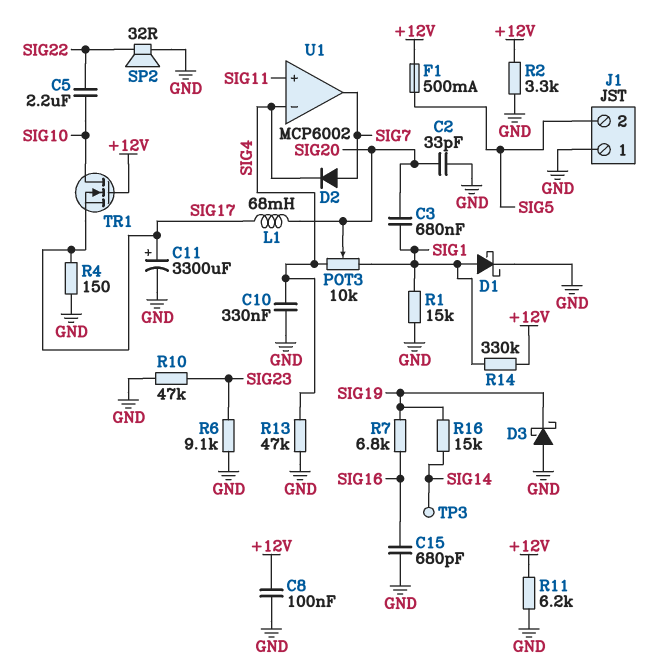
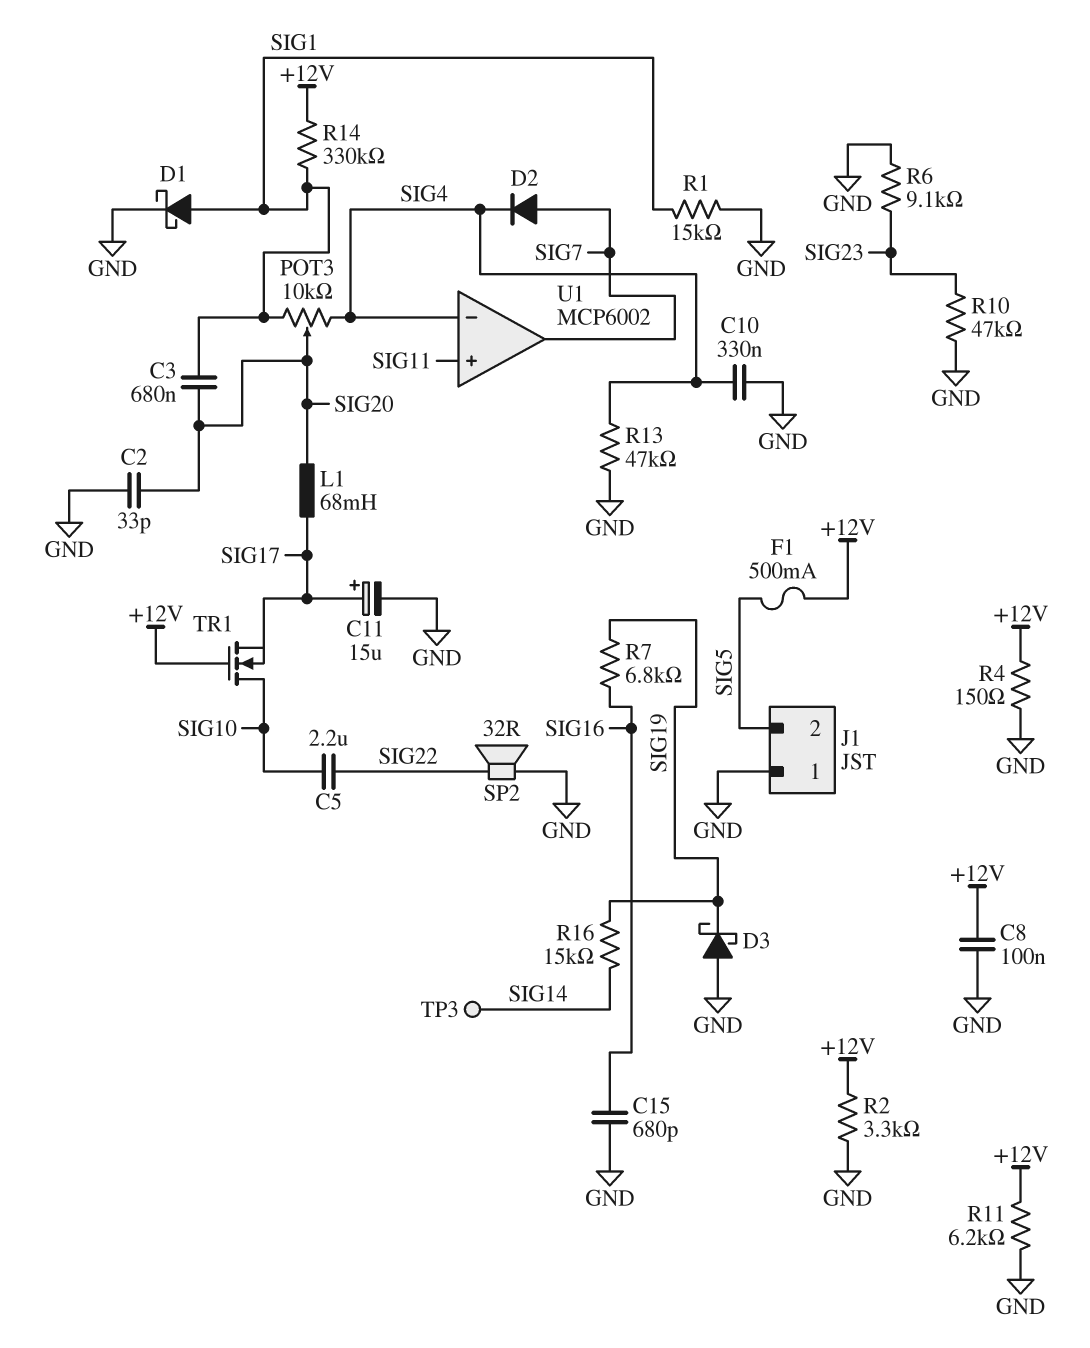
C11: 3300uF (plus SIG17, minus GND) -> 15uF (plus SIG17, minus GND)
R4: 150 (GND, SIG17) -> 150 (+12V, GND)

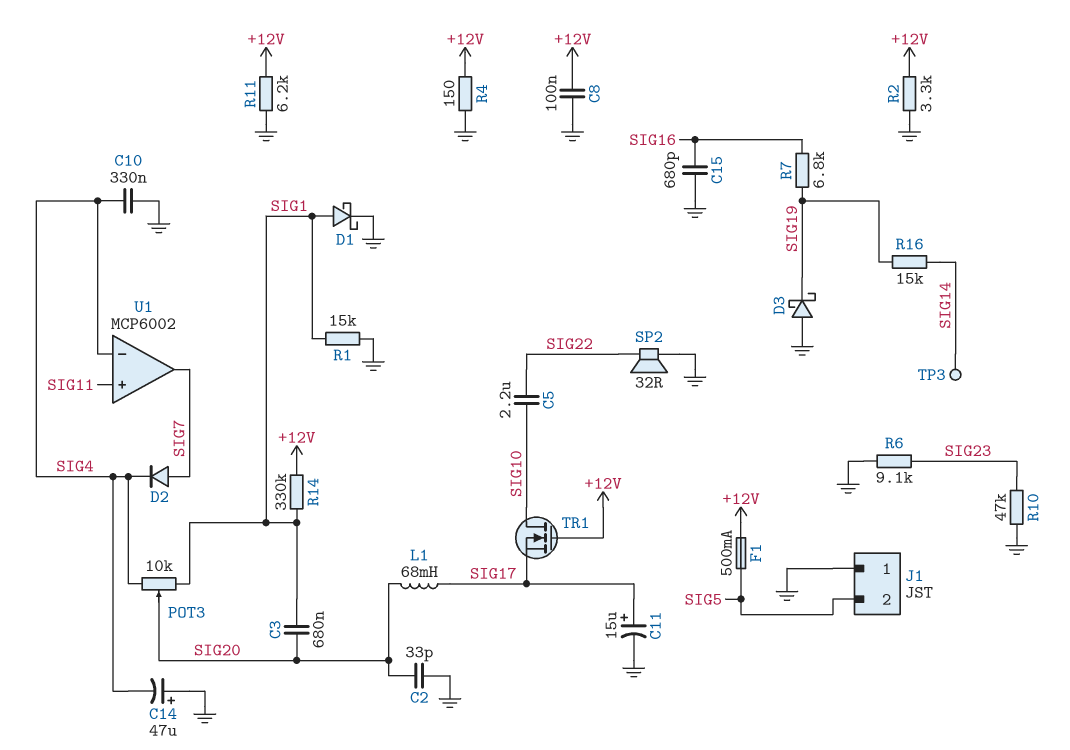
C14: none -> 47uF (plus GND, minus SIG4)
R13: 47k (GND, SIG4) -> none

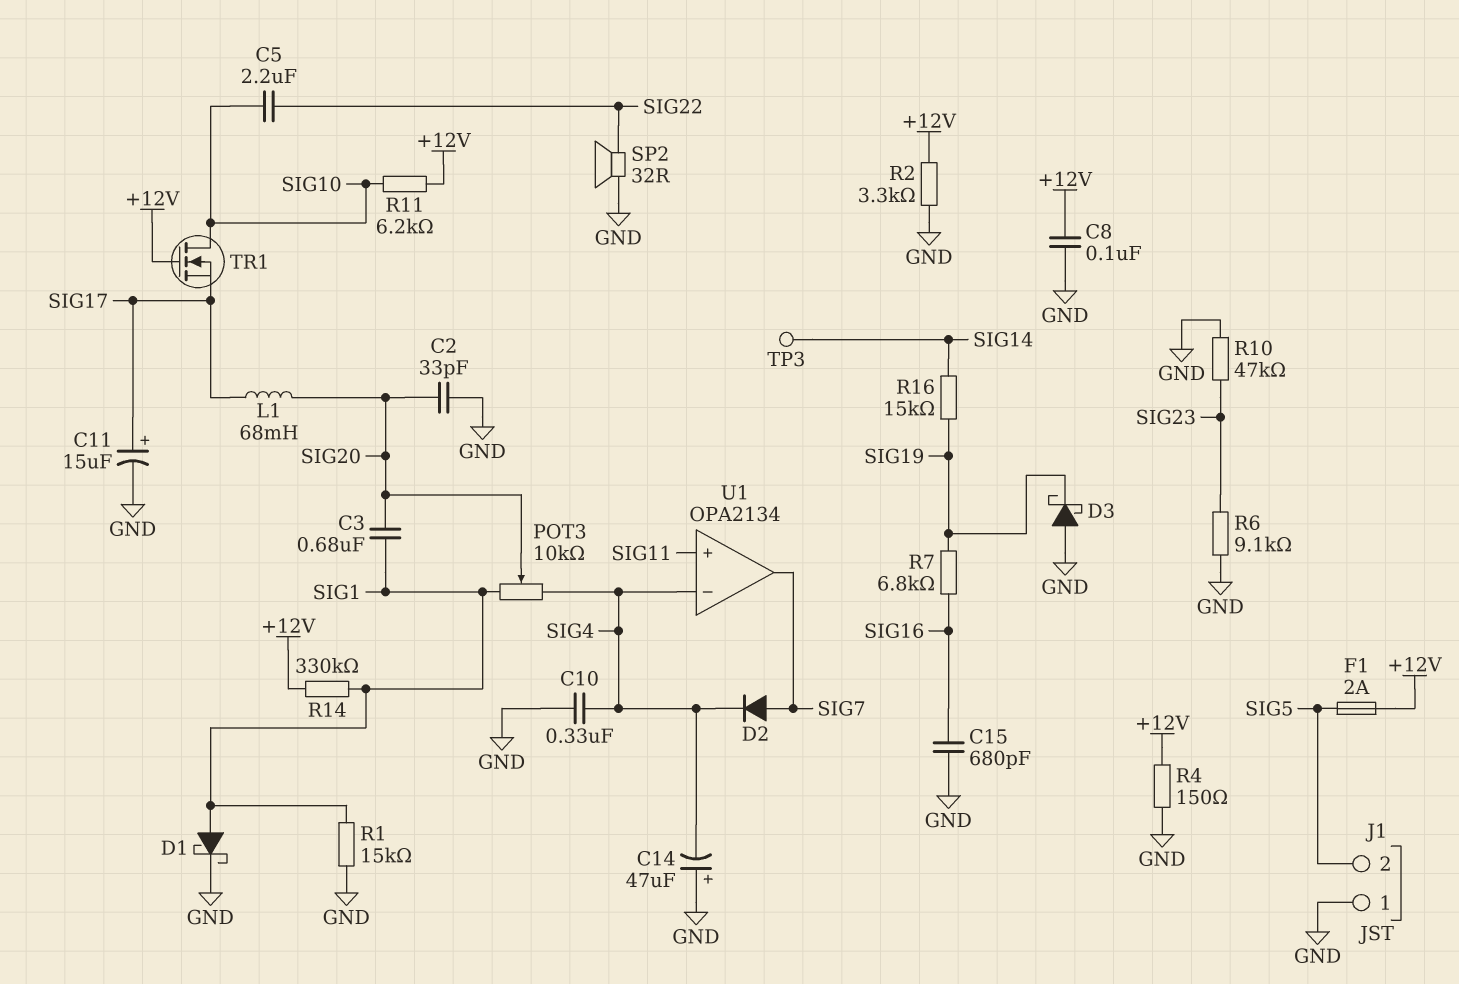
F1: 500mA (+12V, SIG5) -> 2A (+12V, SIG5)
R11: 6.2k (+12V, GND) -> 6.2k (+12V, SIG10)
U1: MCP6002 -> OPA2134

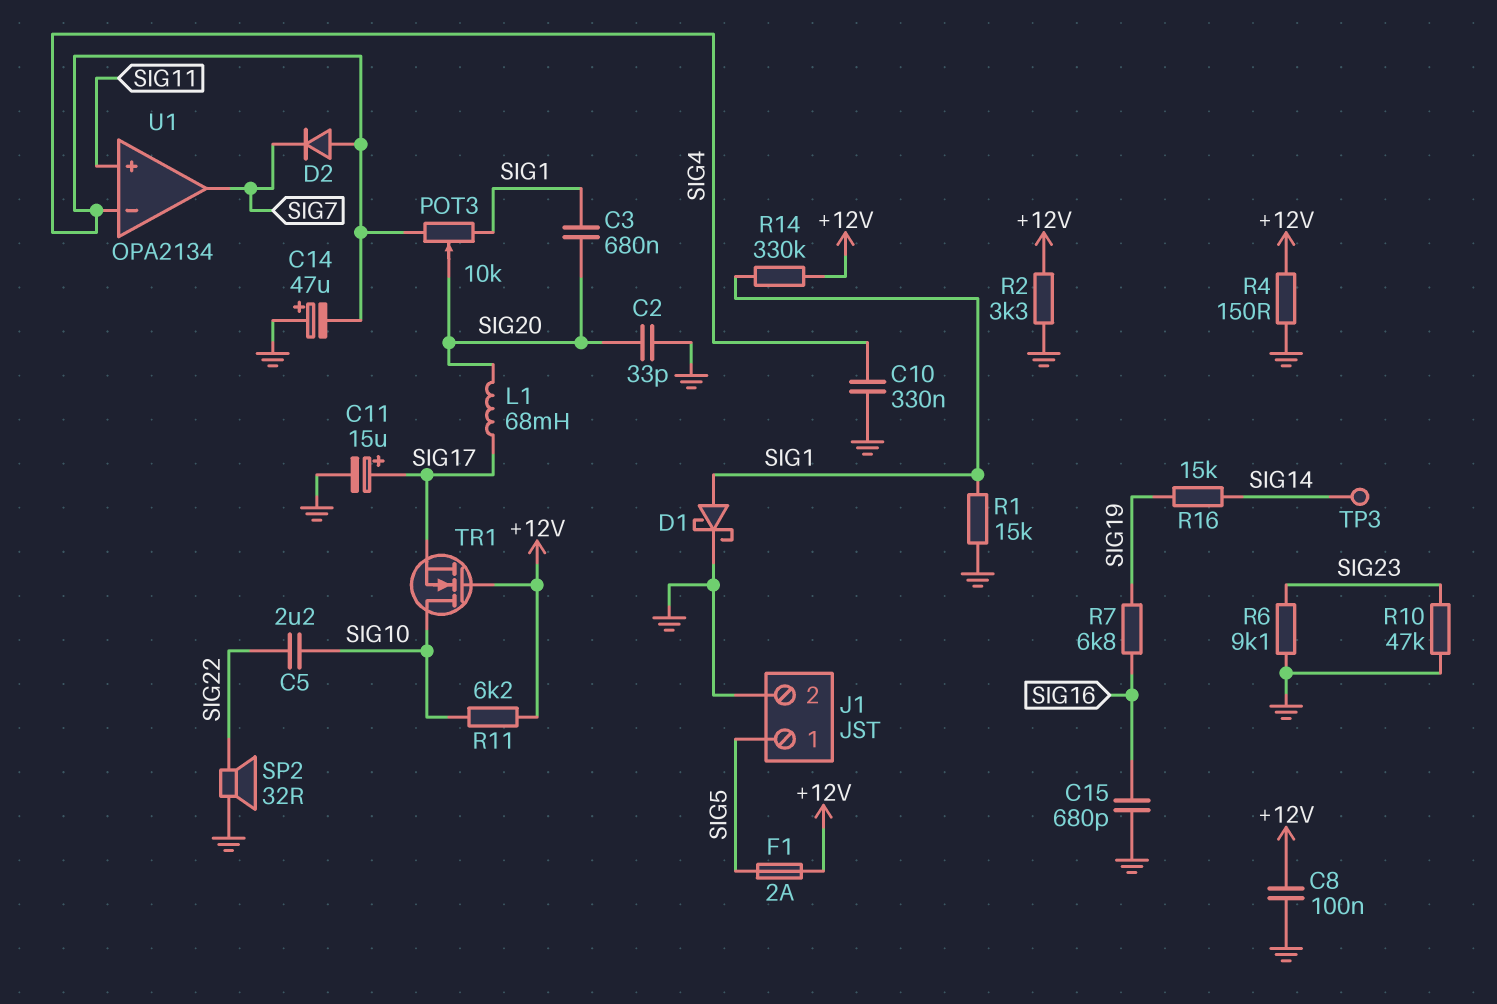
D2: diode (A SIG7, K SIG4) -> diode (A SIG4, K SIG7)
D3: schottky (A GND, K SIG19) -> none
J1 pin 1: GND -> SIG5
J1 pin 2: SIG5 -> GND

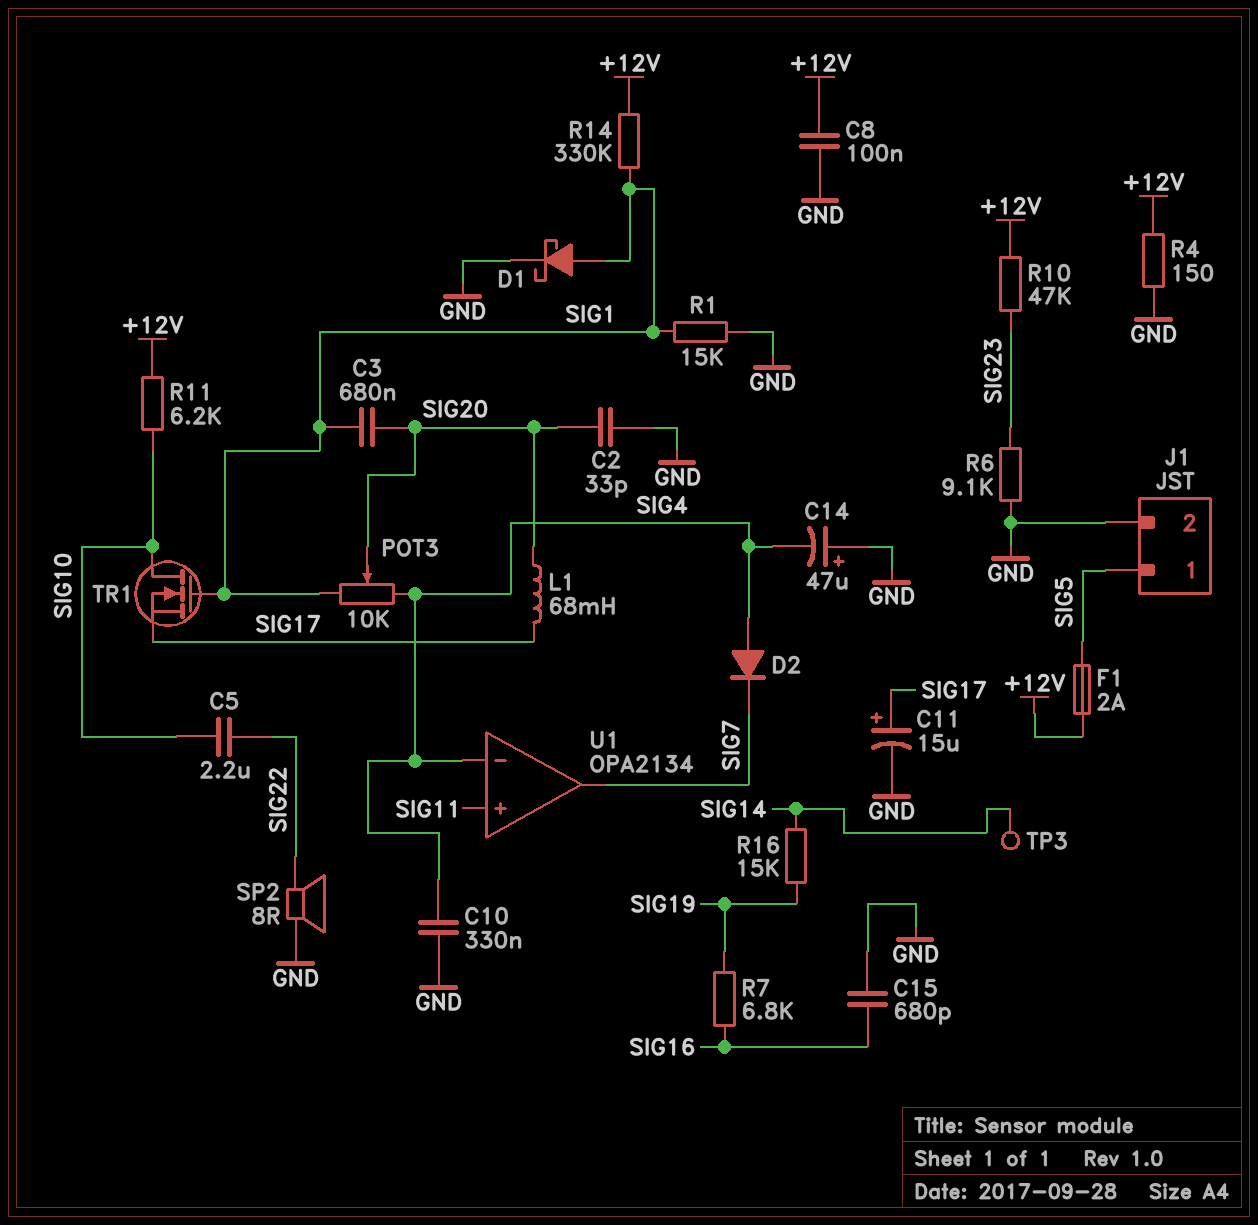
R2: 3.3k (+12V, GND) -> none
R10: 47k (GND, SIG23) -> 47k (+12V, SIG23)
SP2: speaker 32R (GND, SIG22) -> speaker 8R (GND, SIG22)
TR1: NMOS (G +12V, D SIG10, S SIG17) -> NMOS (G SIG1, D SIG10, S SIG17)

